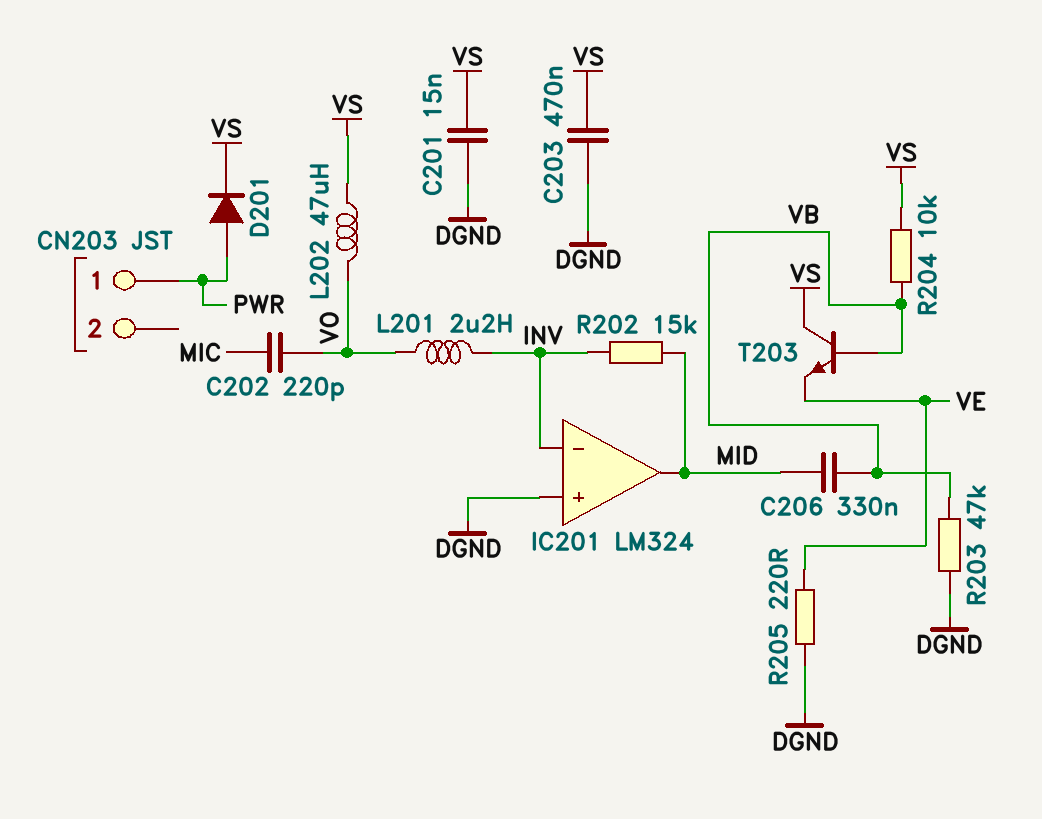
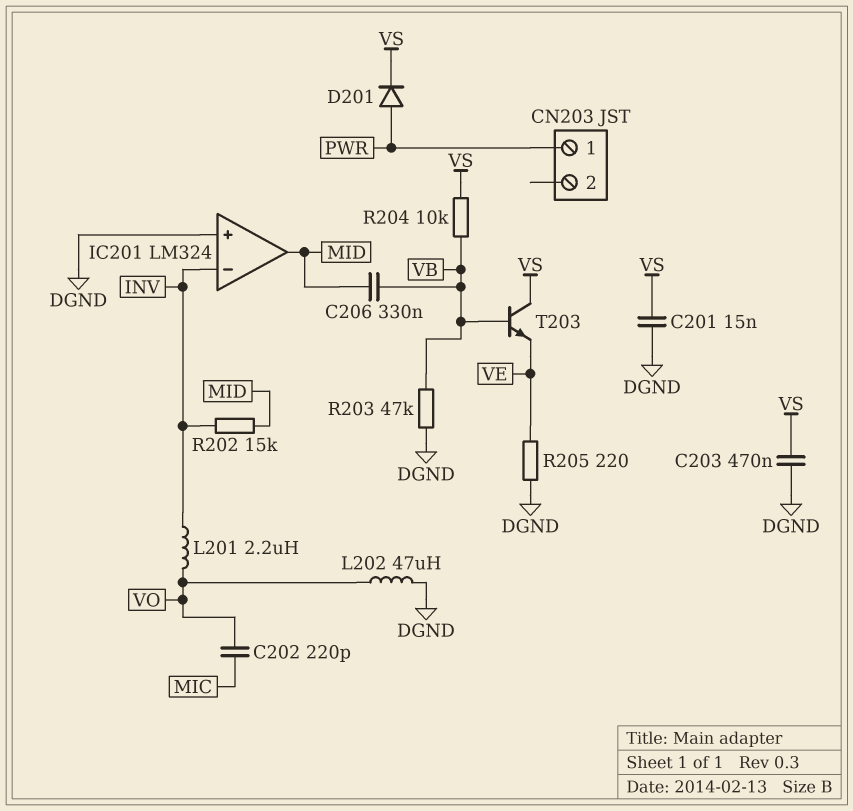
L202: 47uH (VO, VS) -> 47uH (DGND, VO)

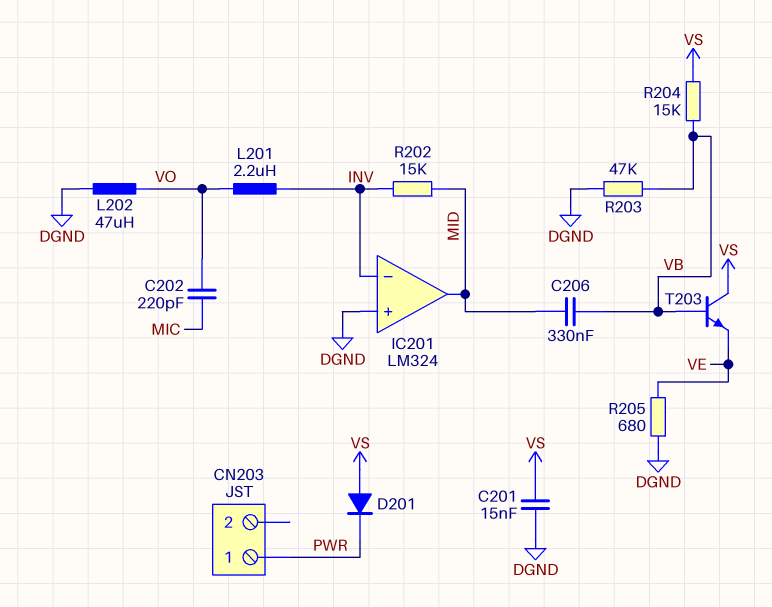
C203: 470nF (DGND, VS) -> none
D201: diode (A PWR, K VS) -> diode (A VS, K PWR)
R204: 10k (VB, VS) -> 15k (VB, VS)
R205: 220 (DGND, VE) -> 680 (DGND, VE)

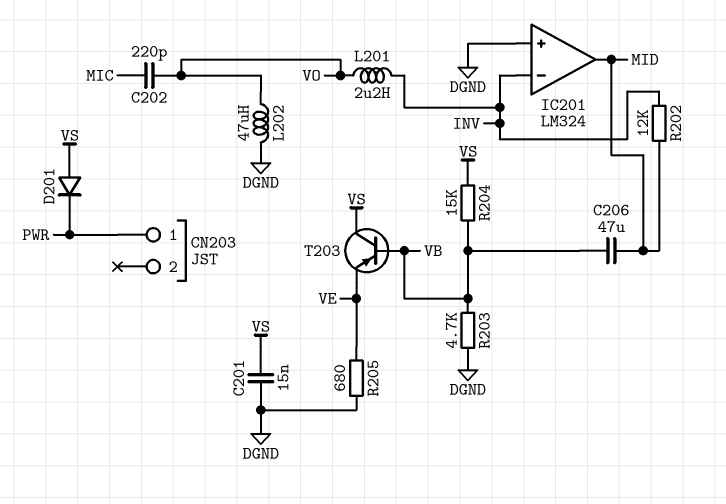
C206: 330nF (MID, VB) -> 47uF (MID, VB)
R202: 15k (INV, MID) -> 12k (INV, MID)
R203: 47k (DGND, VB) -> 4.7k (DGND, VB)
T203: NPN (B VB, C VS, E VE) -> PNP (B VB, C VS, E VE)

